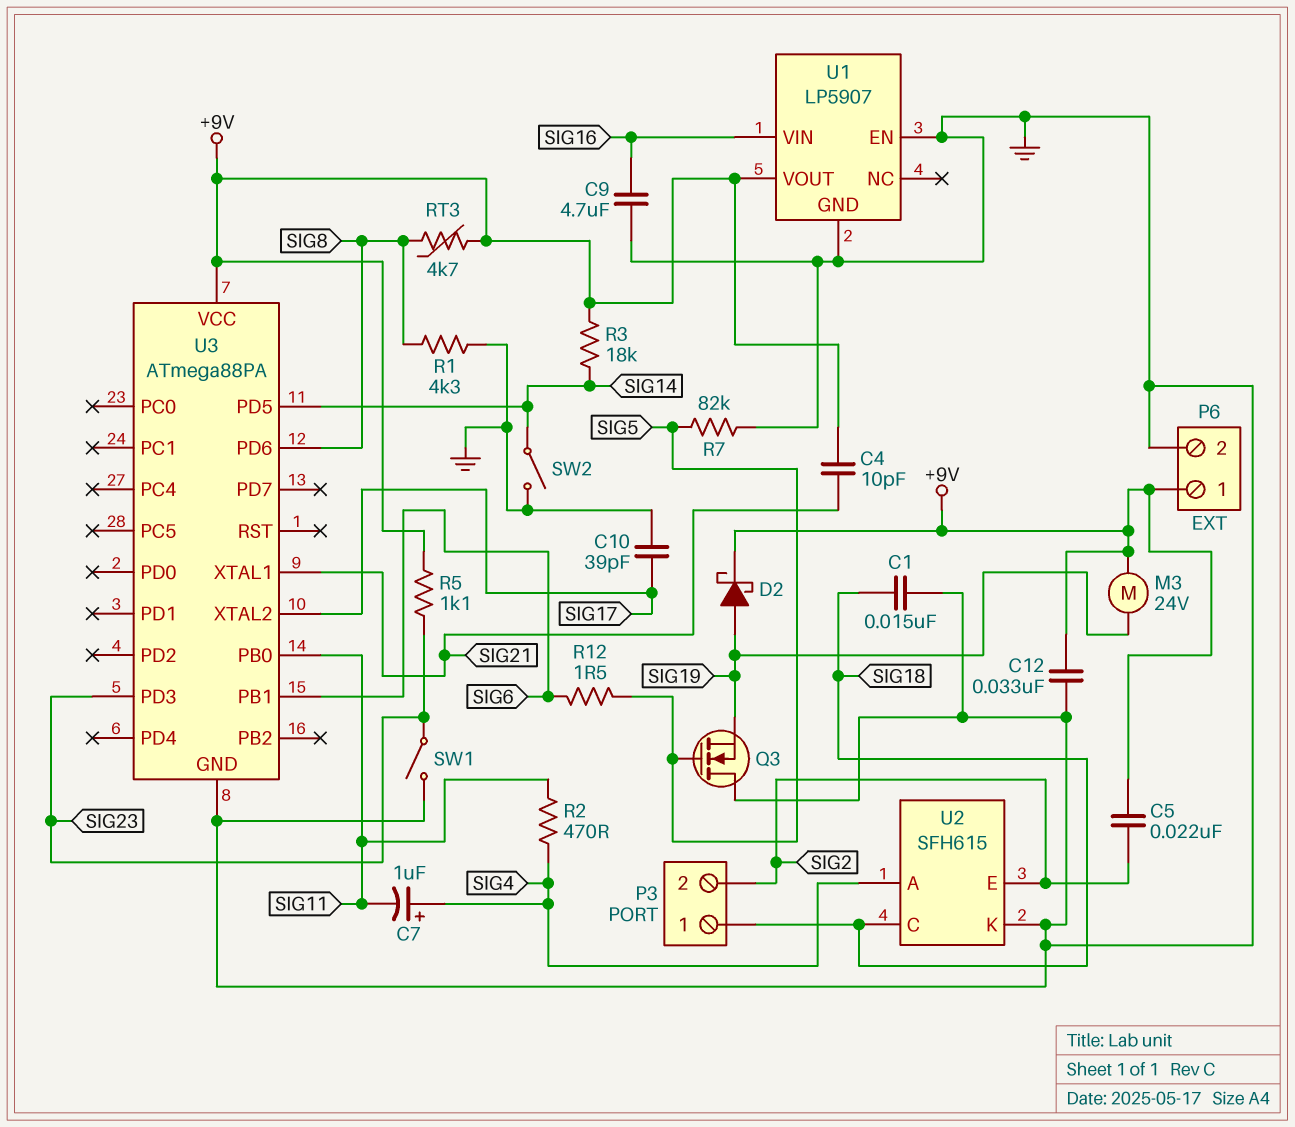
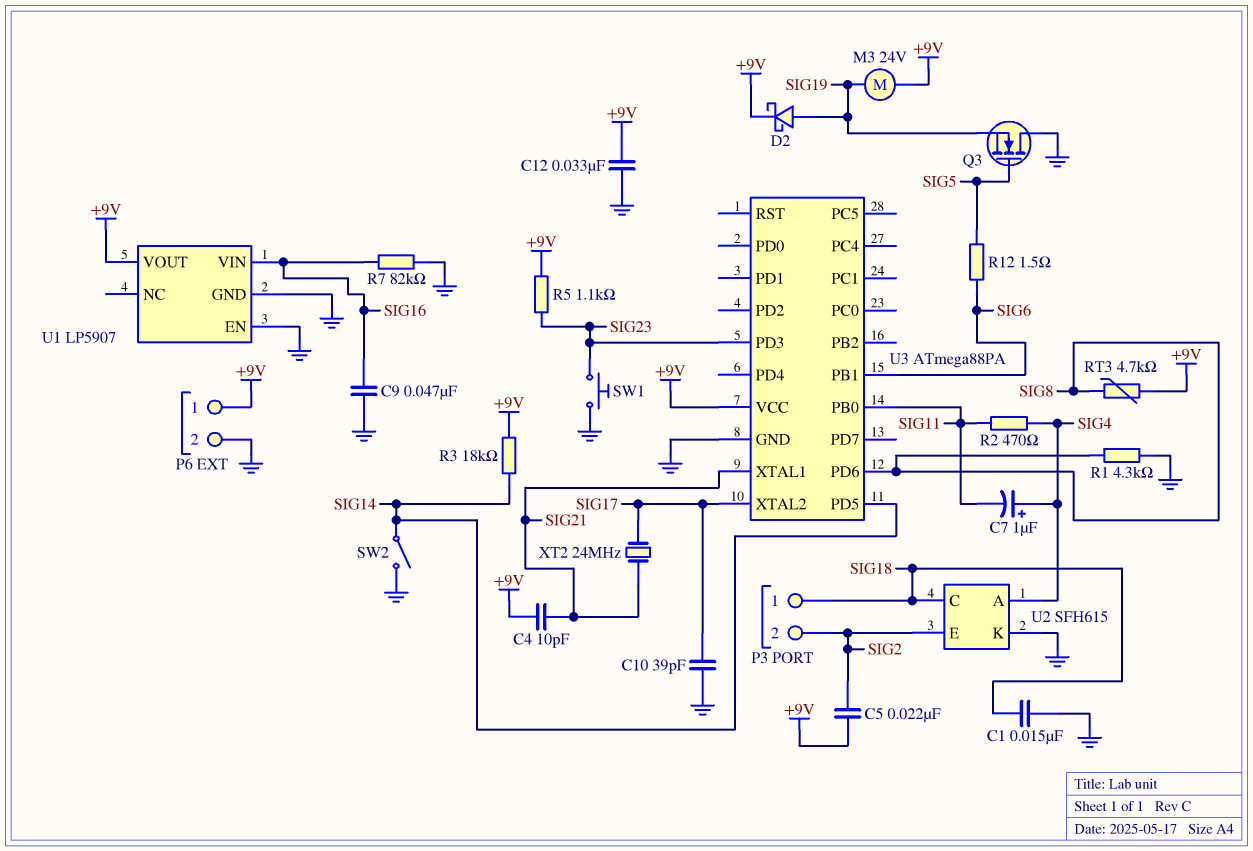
C9: 4.7uF (GND, SIG16) -> 47nF (GND, SIG16)
R7: 82k (GND, SIG5) -> 82k (GND, SIG16)
SW1: switch (GND, SIG23) -> button (GND, SIG23)
XT2: none -> 24MHz (SIG17, SIG21)

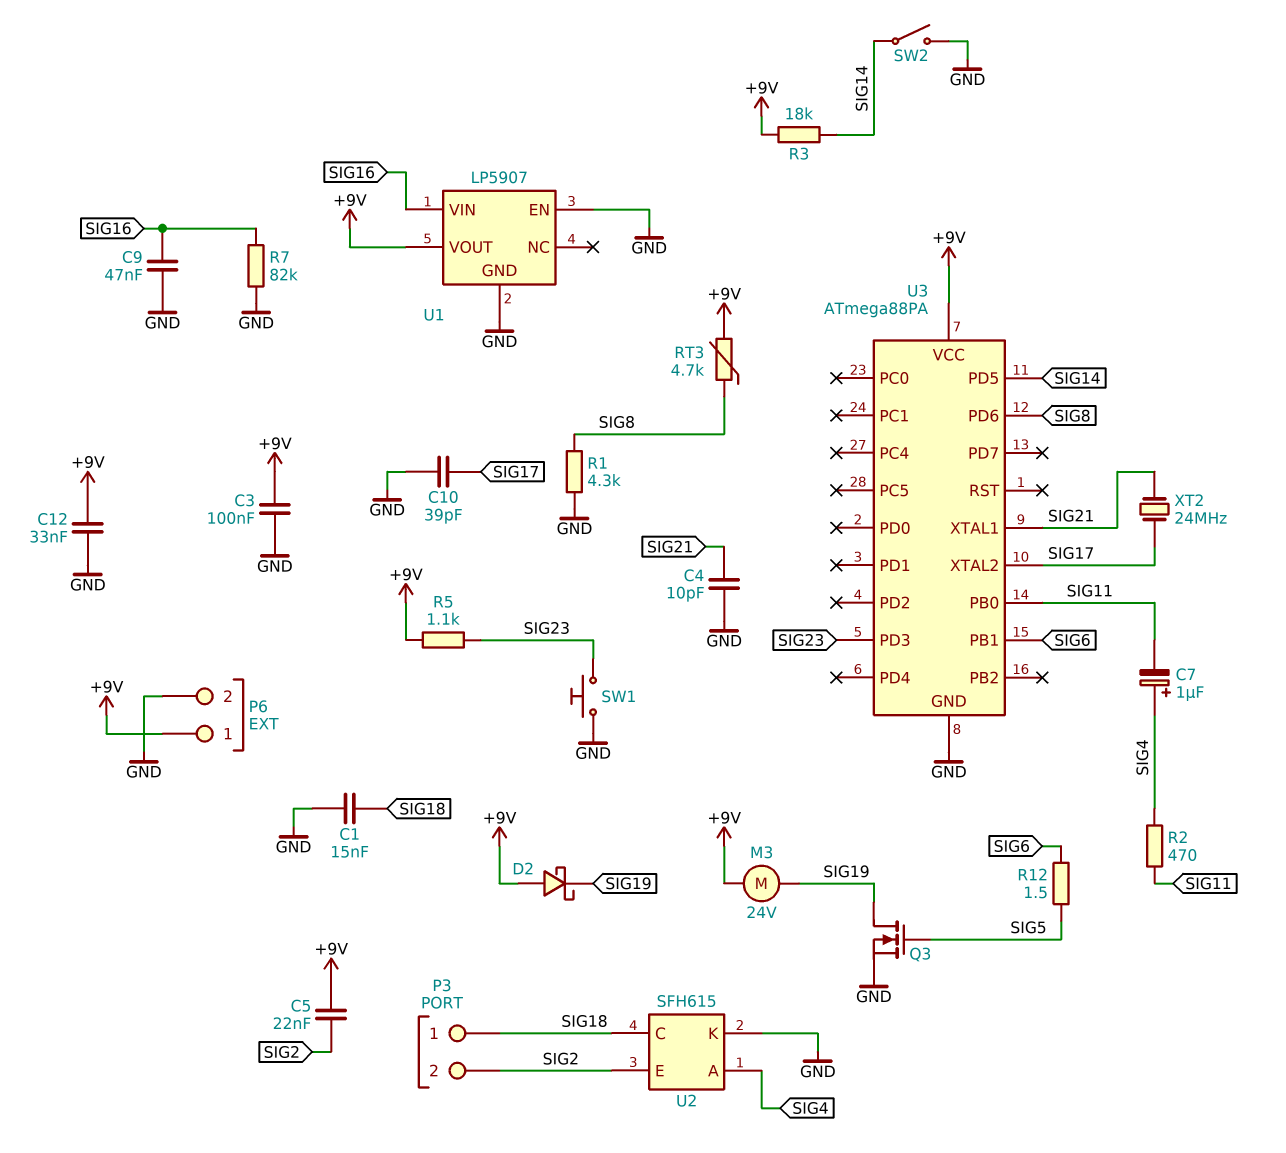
C3: none -> 100nF (+9V, GND)
C4: 10pF (+9V, SIG21) -> 10pF (GND, SIG21)
D2: schottky (A SIG19, K +9V) -> schottky (A +9V, K SIG19)
Q3: NMOS (G SIG5, D GND, S SIG19) -> NMOS (G SIG5, D SIG19, S GND)

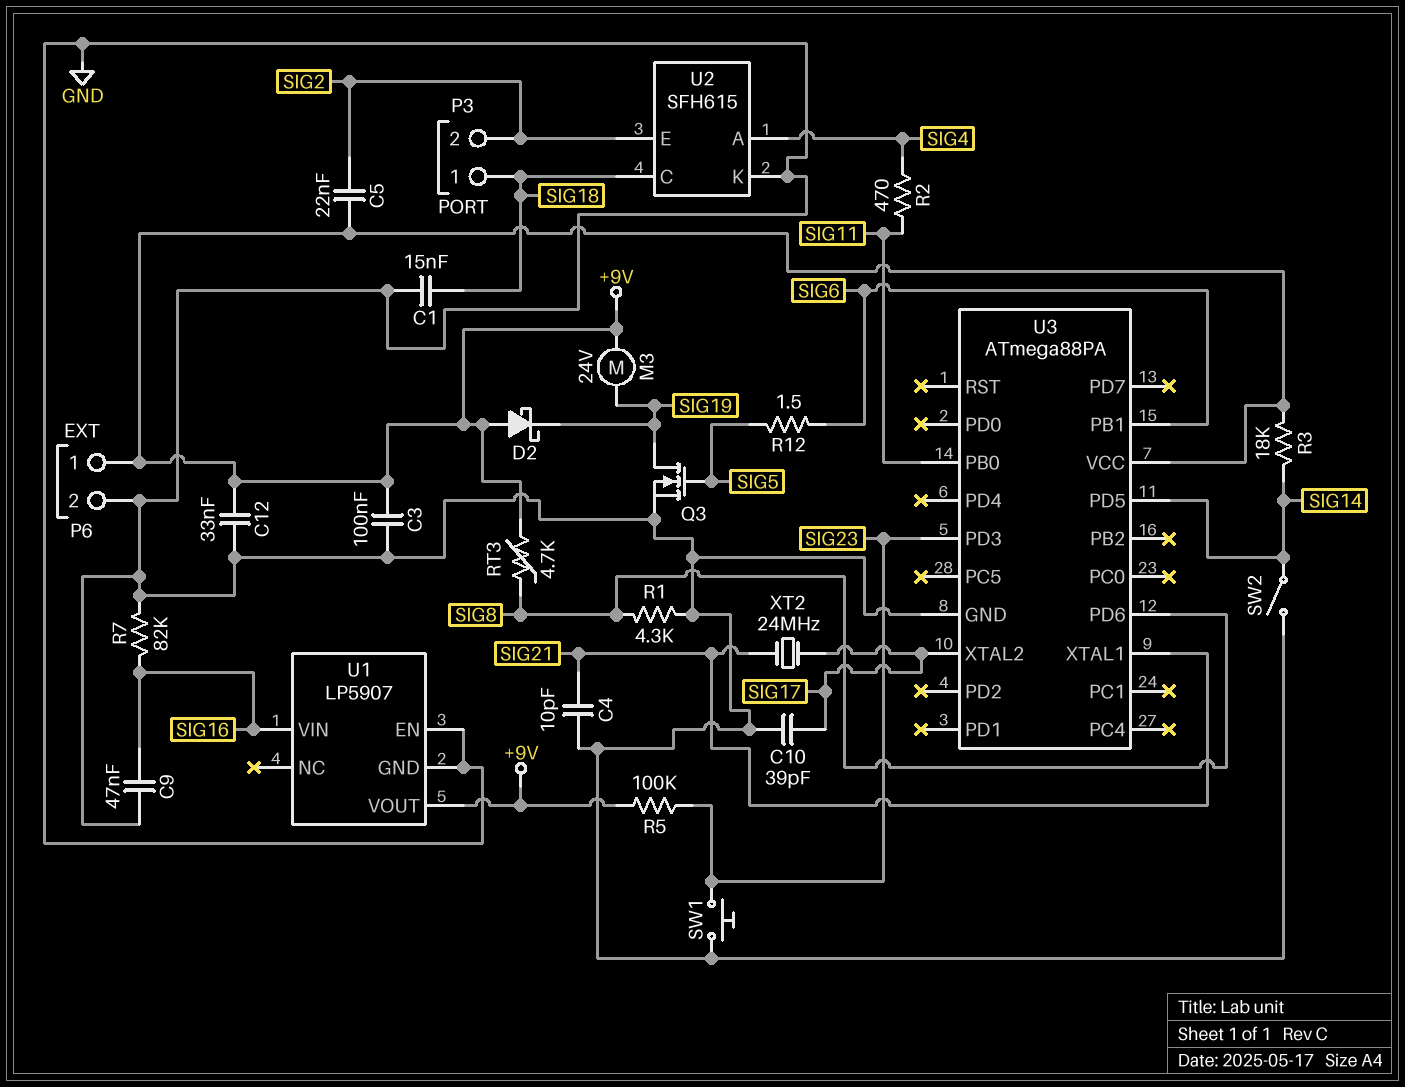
C7: 1uF (plus SIG4, minus SIG11) -> none
R5: 1.1k (+9V, SIG23) -> 100k (+9V, SIG23)

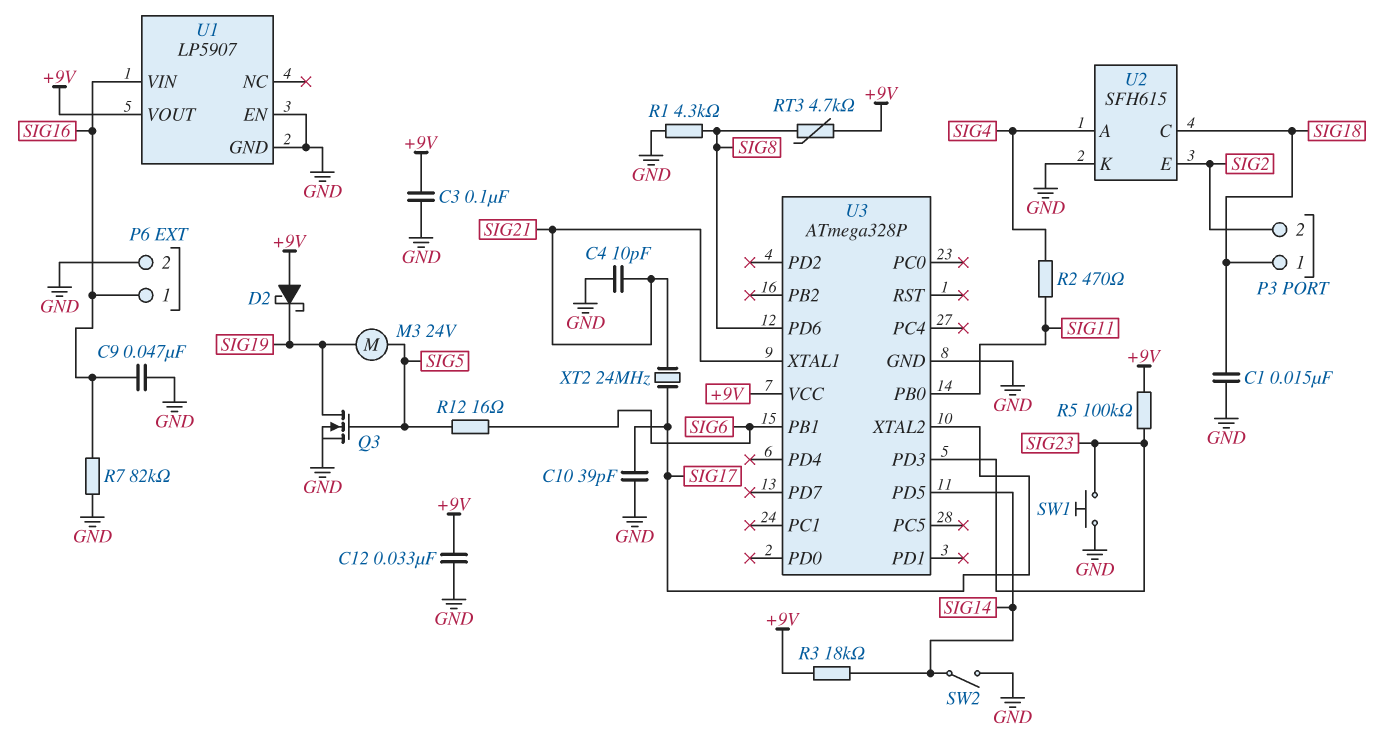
C5: 22nF (+9V, SIG2) -> none
M3: motor 24V (+9V, SIG19) -> motor 24V (SIG5, SIG19)
P6 pin 1: +9V -> SIG16
R12: 1.5 (SIG5, SIG6) -> 16 (SIG5, SIG6)
U3: ATmega88PA -> ATmega328P

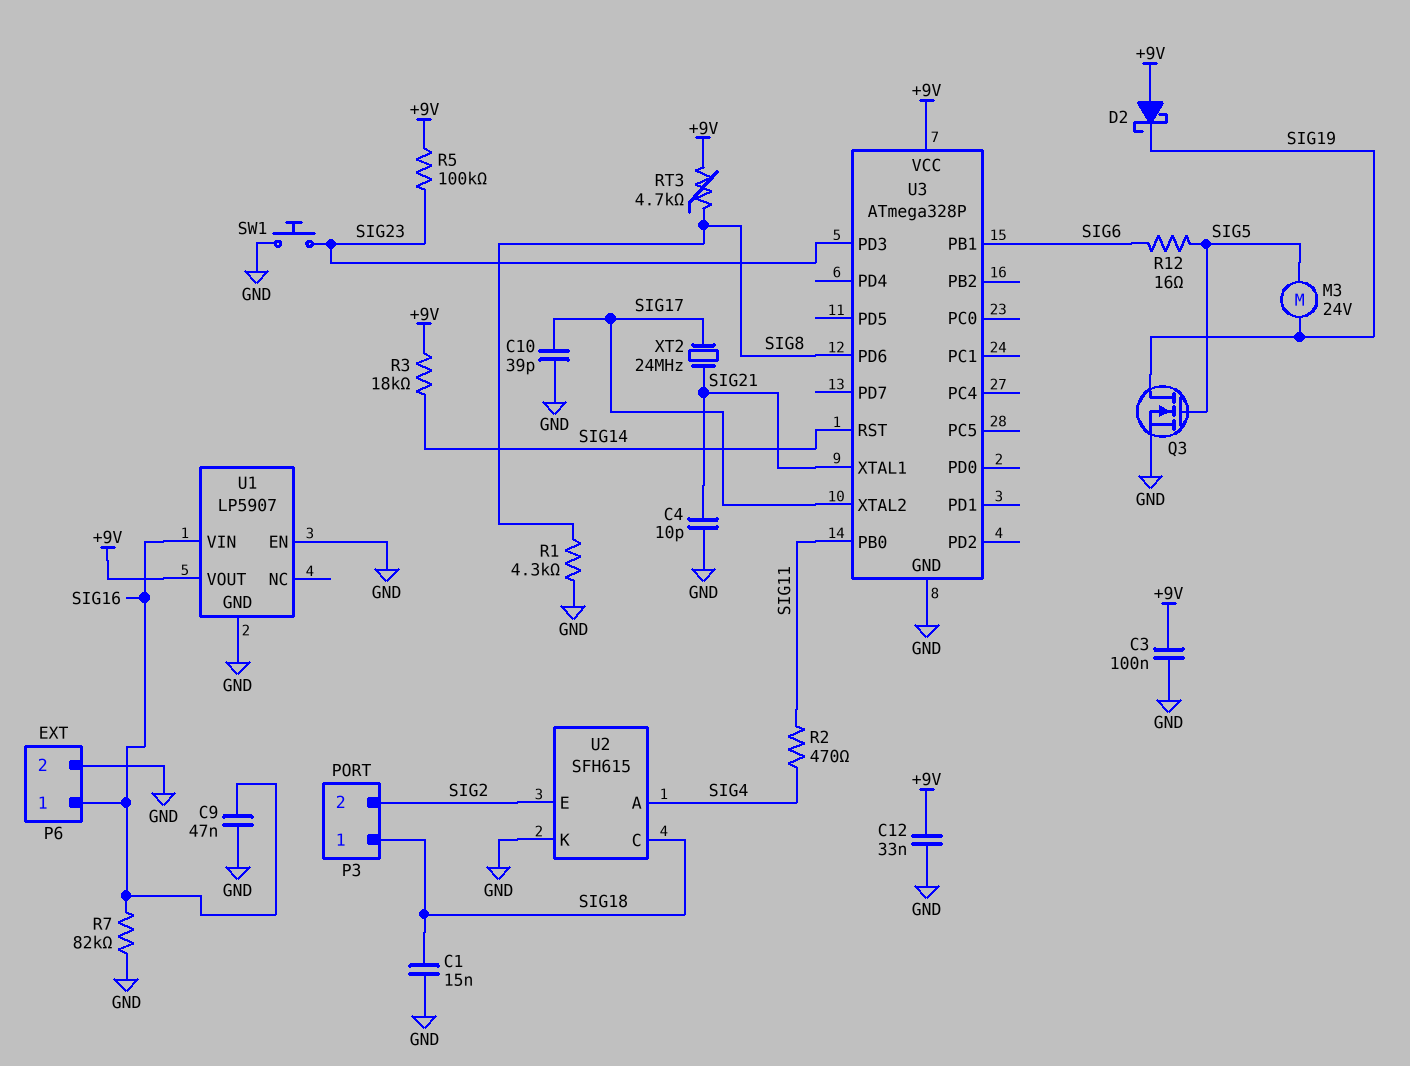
SW2: switch (GND, SIG14) -> none
U3 pin PD5: SIG14 -> none
U3 pin RST: none -> SIG14

